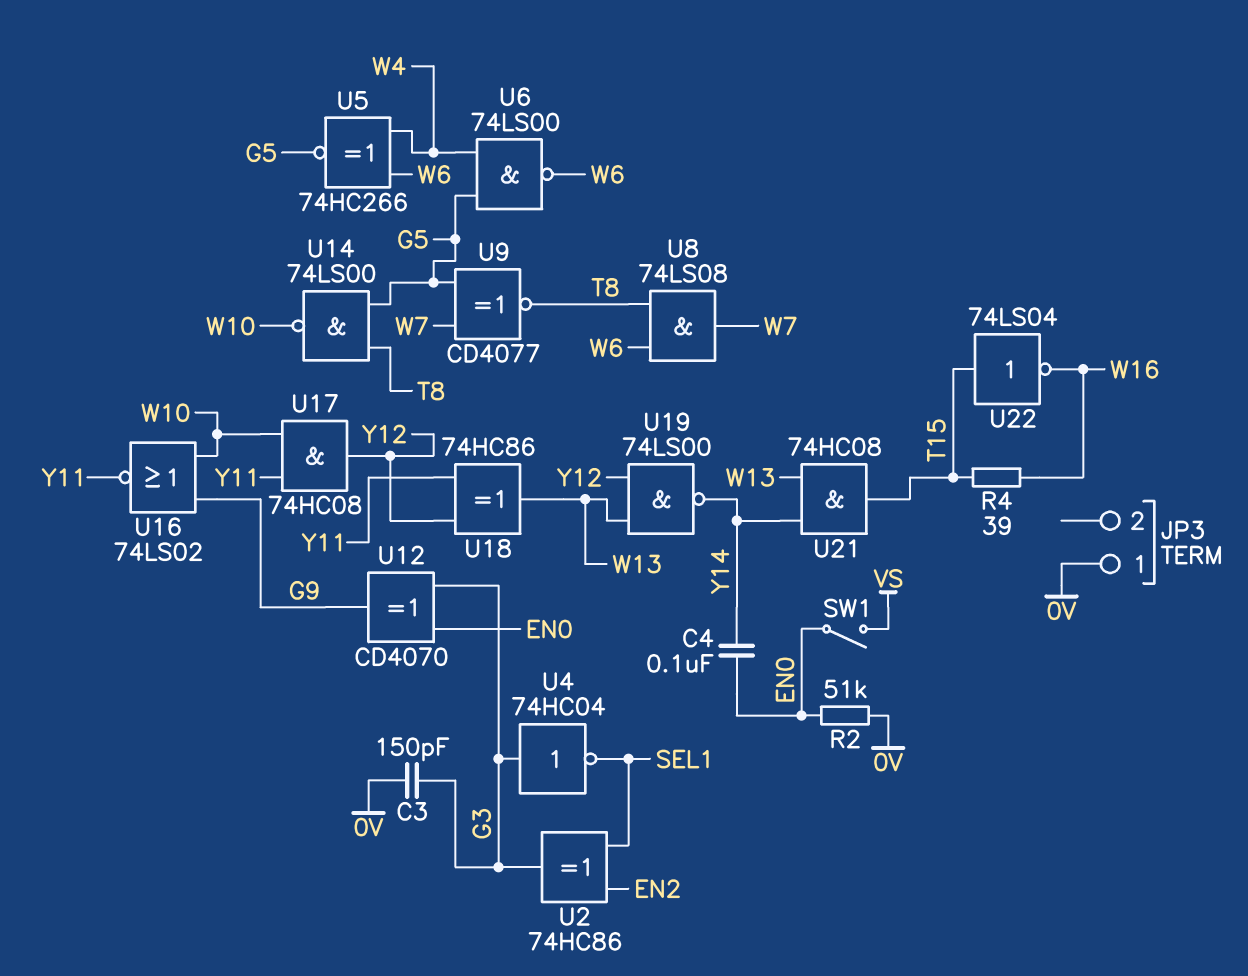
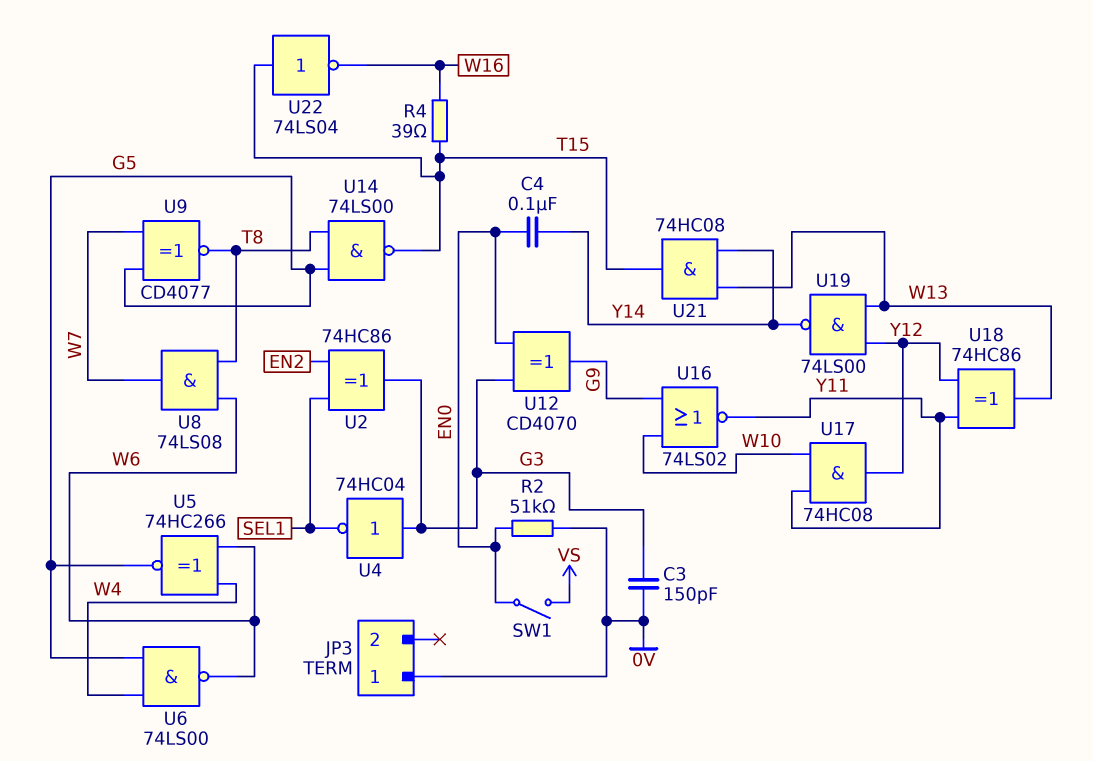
U14: NAND 74LS00 (in G5, in T8, out W10) -> NAND 74LS00 (in G5, in T8, out T15)

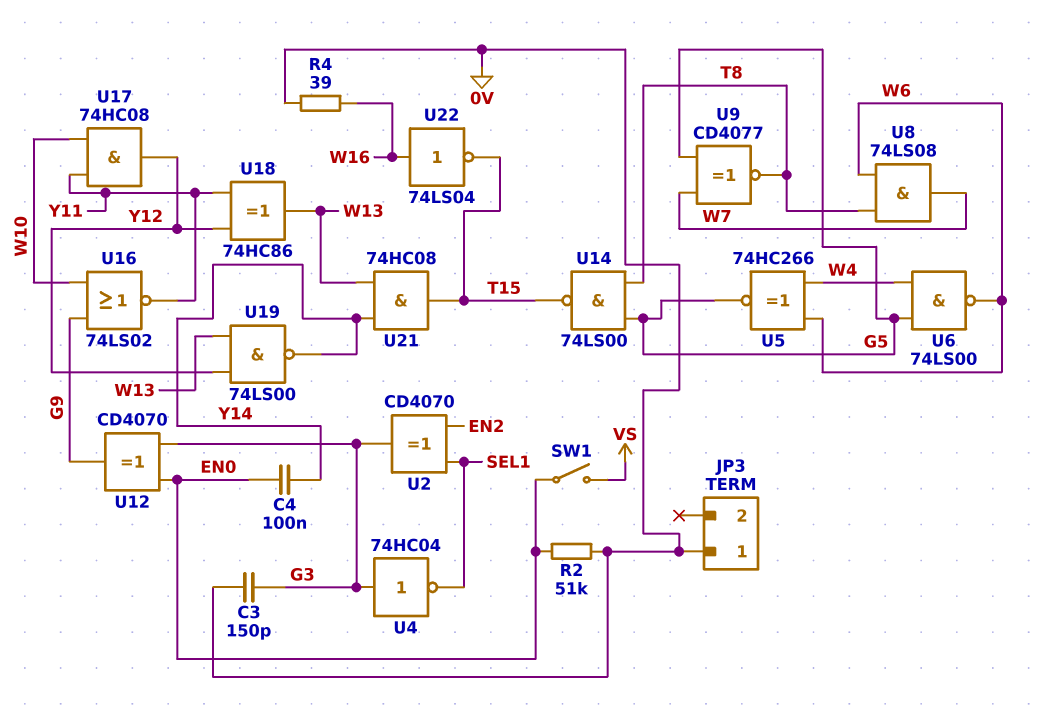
R4: 39 (T15, W16) -> 39 (0V, W16)
U2: XOR 74HC86 (in EN2, in SEL1, out G3) -> XOR CD4070 (in EN2, in SEL1, out G3)
U22: NOT 74LS04 (in T15, out W16) -> NOT 74LS04 (in W16, out T15)

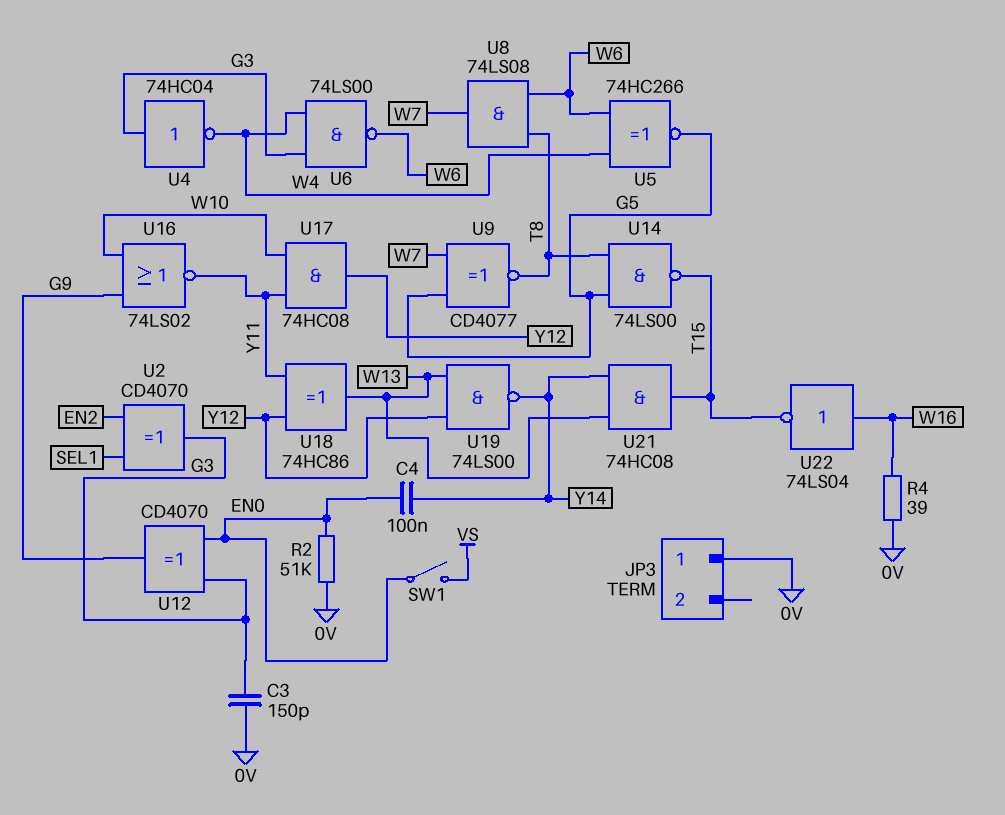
U4: NOT 74HC04 (in G3, out SEL1) -> NOT 74HC04 (in G3, out W4)
U6: NAND 74LS00 (in G5, in W4, out W6) -> NAND 74LS00 (in G3, in W4, out W6)

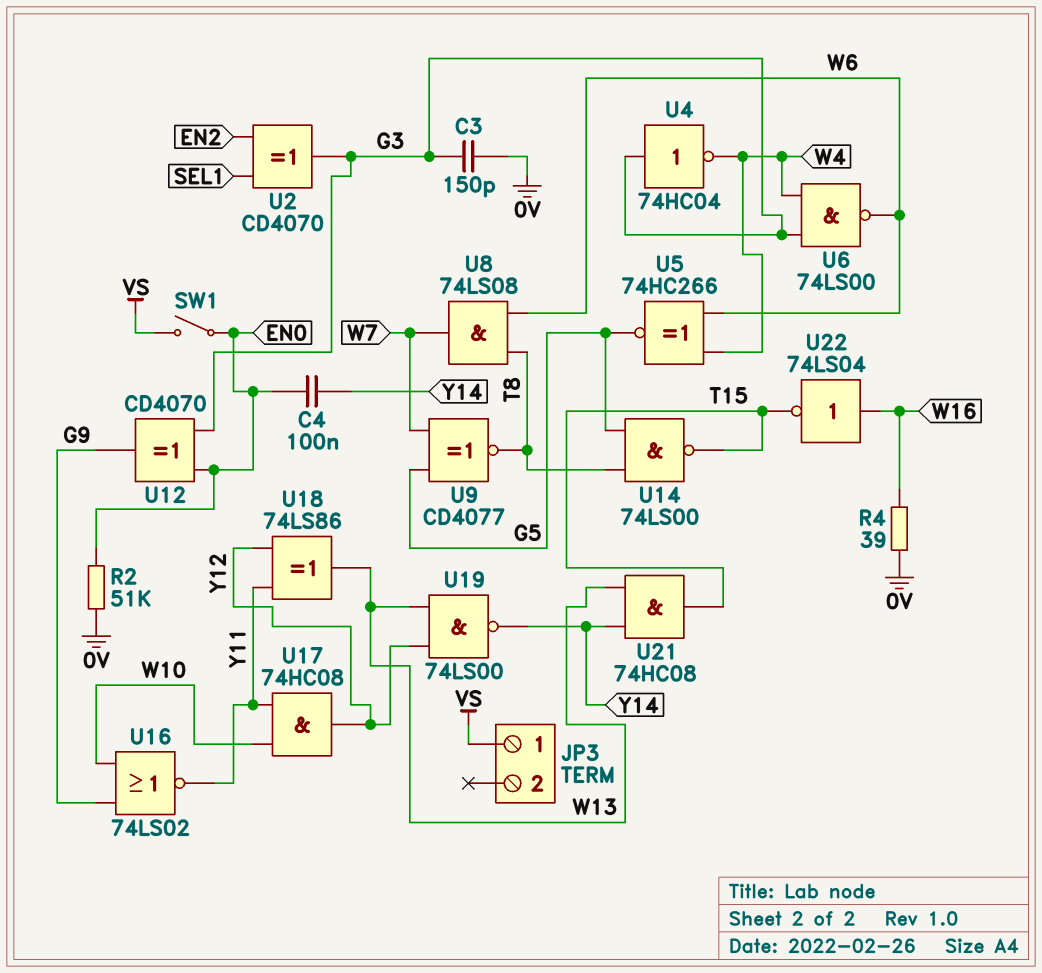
JP3 pin 1: 0V -> VS
U18: XOR 74HC86 (in Y11, in Y12, out W13) -> XOR 74LS86 (in Y11, in Y12, out W13)

